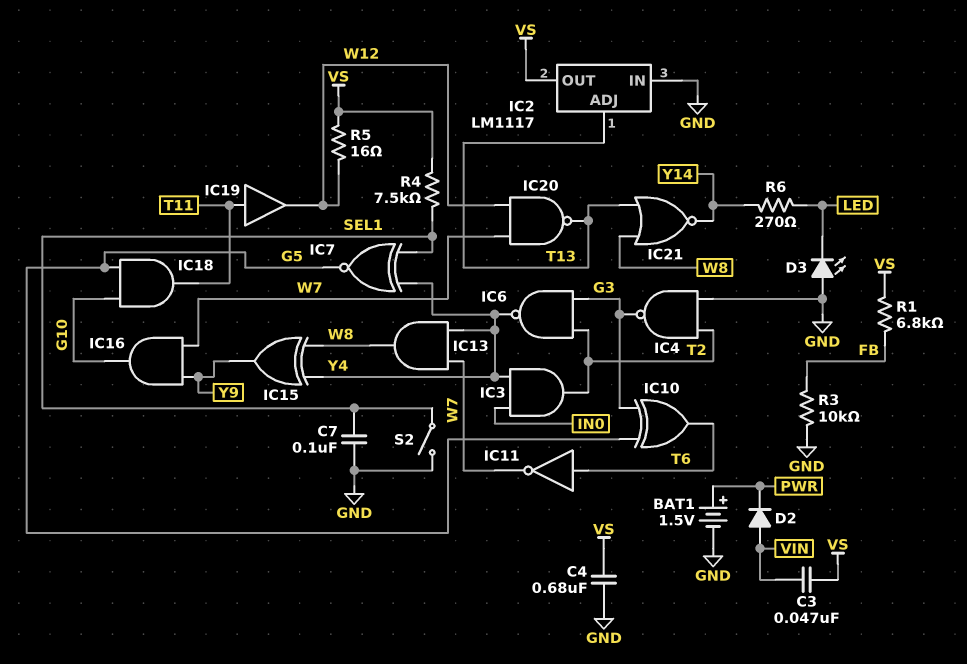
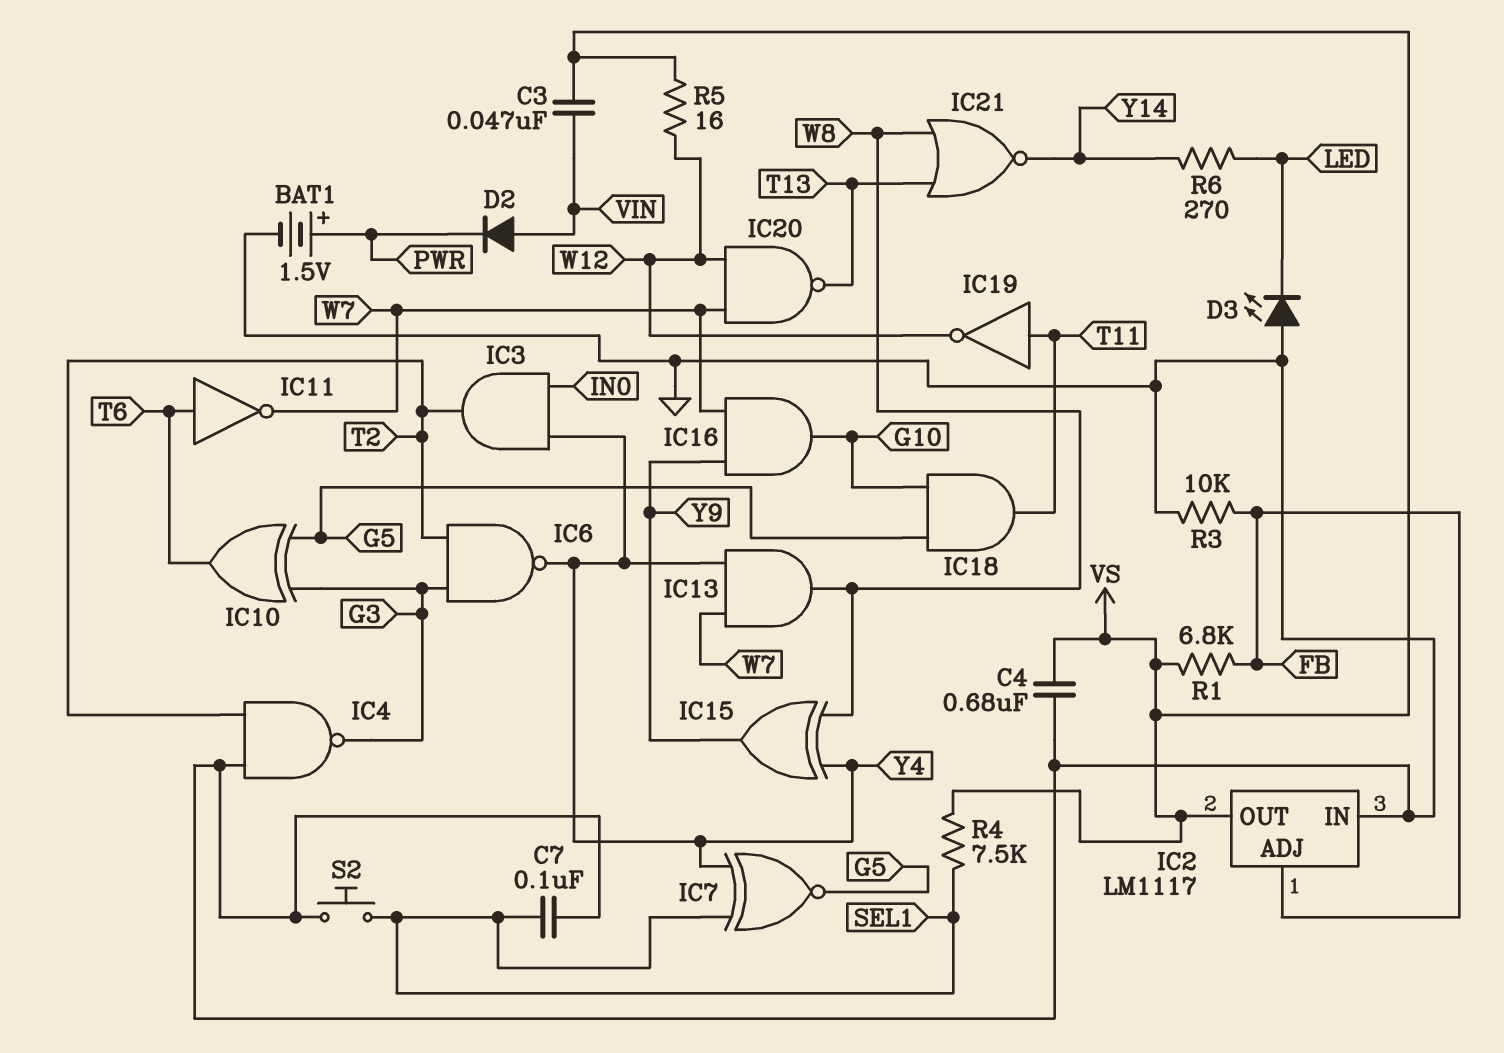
IC2 pin ADJ: T13 -> FB
IC19: buffer (in T11, out W12) -> NOT (in T11, out W12)
S2: switch (GND, SEL1) -> button (GND, SEL1)

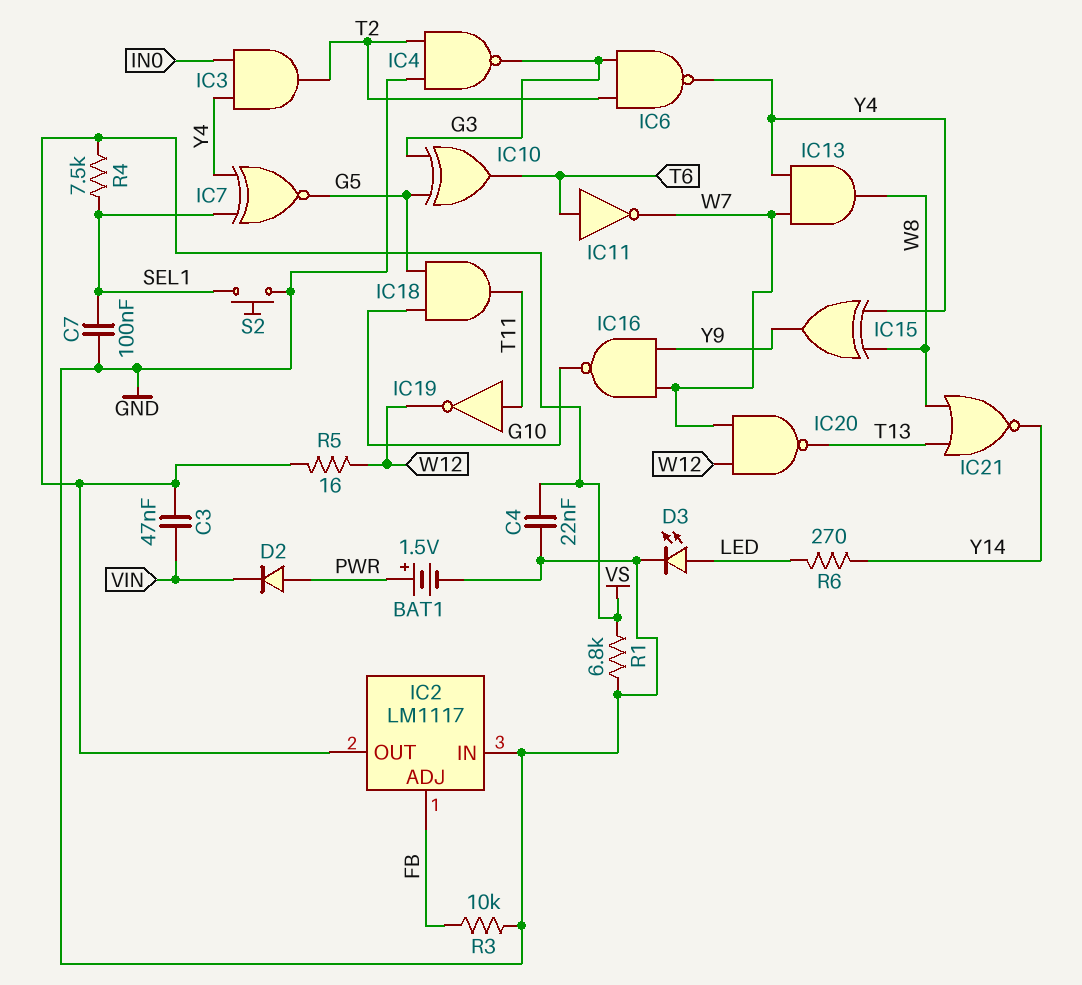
C4: 680nF (GND, VS) -> 22nF (GND, VS)
D2: diode (A VIN, K PWR) -> diode (A PWR, K VIN)
D3: LED (A GND, K LED) -> LED (A LED, K GND)
IC16: AND (in W7, in Y9, out G10) -> NAND (in W7, in Y9, out G10)
R1: 6.8k (FB, VS) -> 6.8k (GND, VS)

